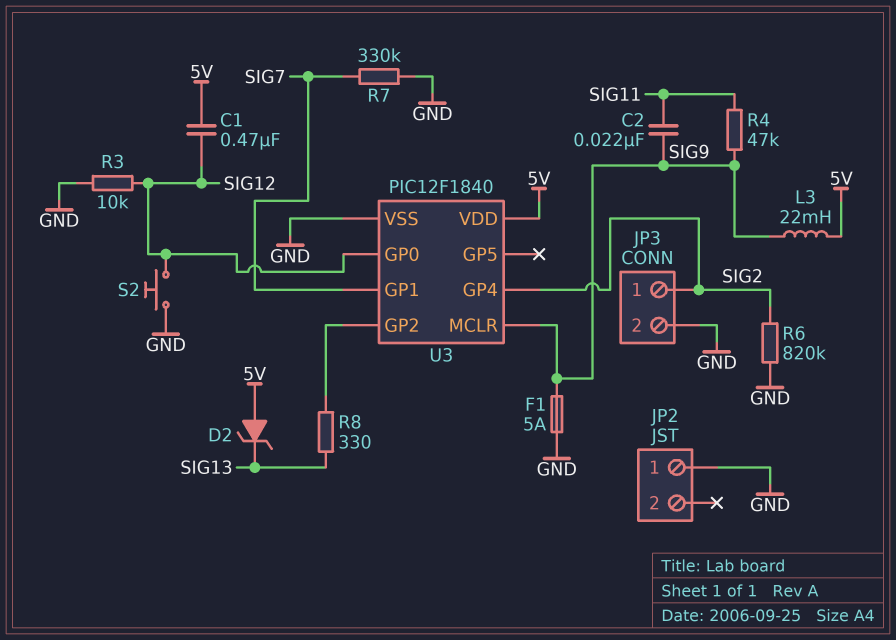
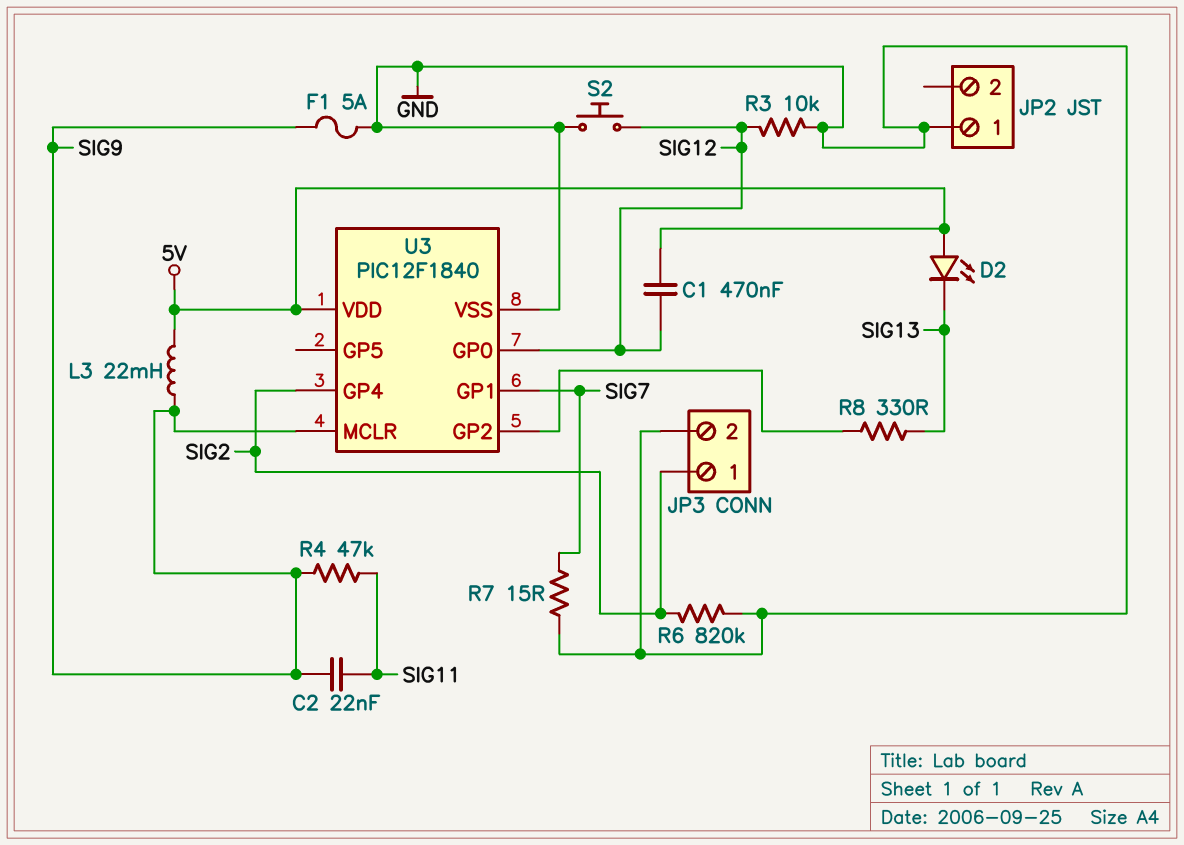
D2: zener (A 5V, K SIG13) -> LED (A 5V, K SIG13)
R7: 330k (GND, SIG7) -> 15 (GND, SIG7)

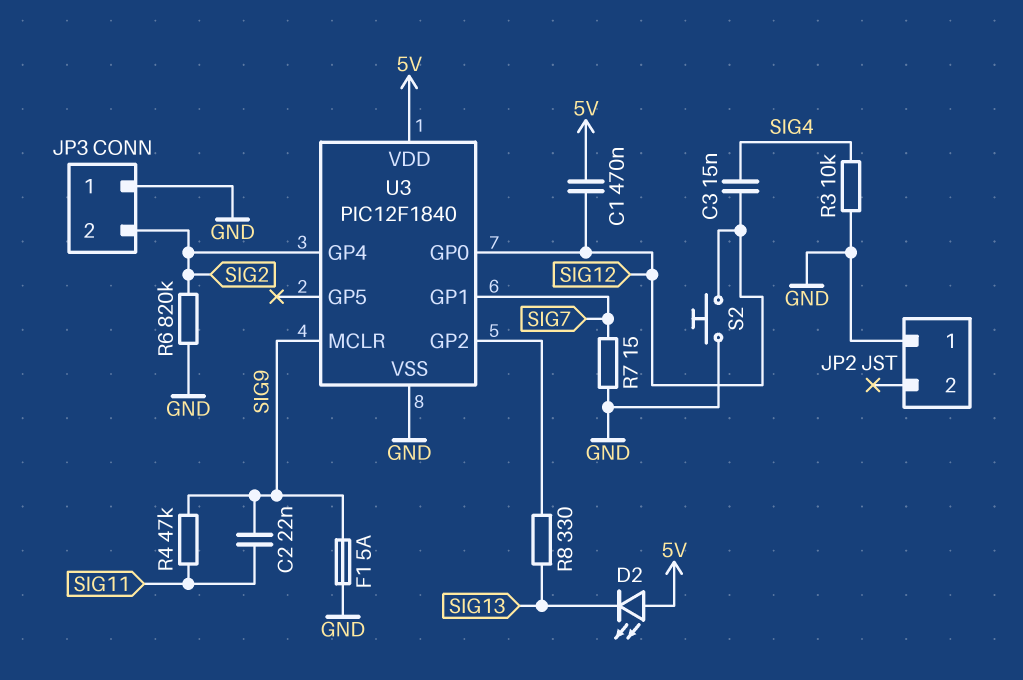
C3: none -> 15nF (SIG4, SIG12)
JP3 pin 1: SIG2 -> GND
JP3 pin 2: GND -> SIG2
L3: 22mH (5V, SIG9) -> none
R3: 10k (GND, SIG12) -> 10k (GND, SIG4)

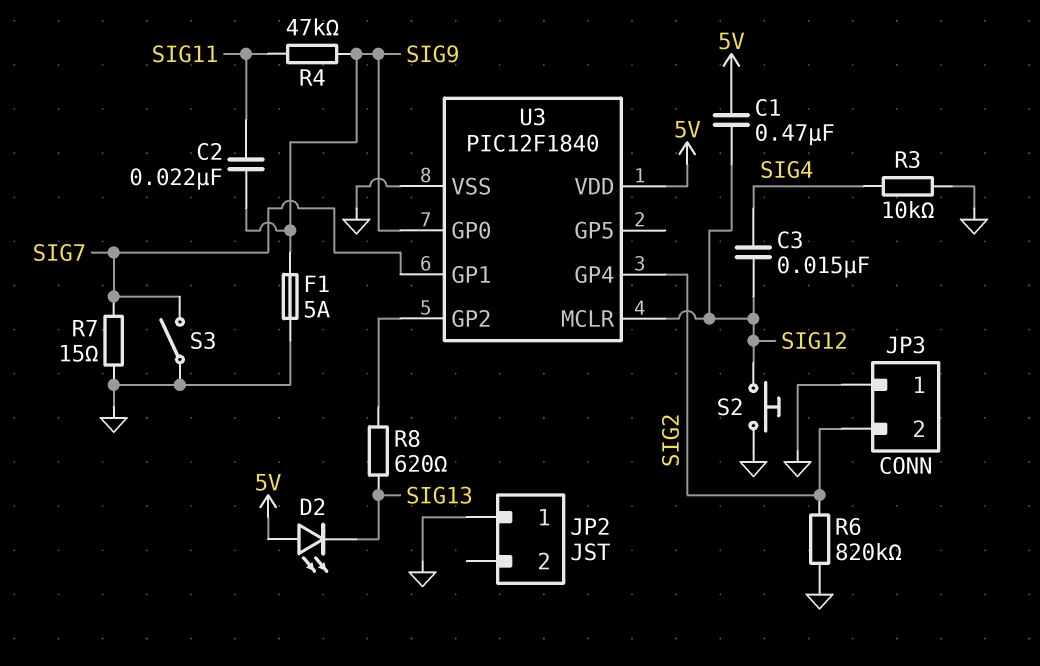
R8: 330 (SIG13, U3/GP2) -> 620 (SIG13, U3/GP2)
S3: none -> switch (GND, SIG7)
U3 pin GP0: SIG12 -> SIG9
U3 pin MCLR: SIG9 -> SIG12

